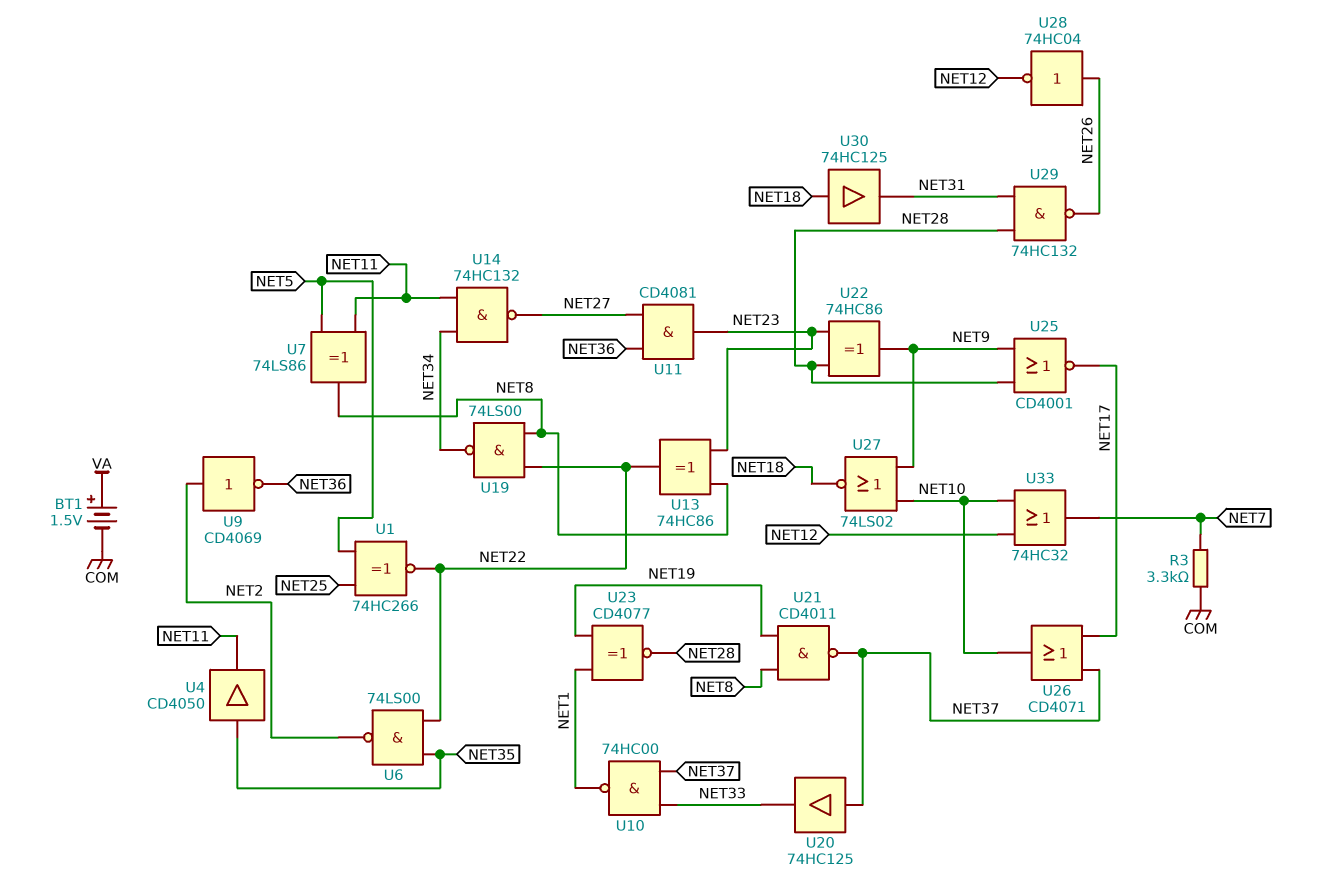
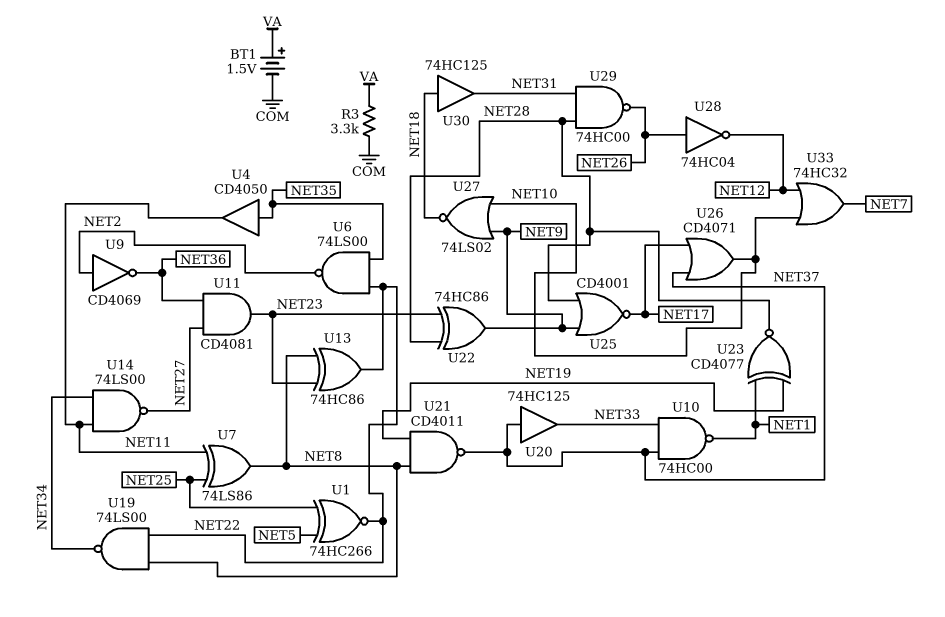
R3: 3.3k (COM, NET7) -> 3.3k (COM, VA)
U7: XOR 74LS86 (in NET5, in NET11, out NET8) -> XOR 74LS86 (in NET11, in NET25, out NET8)
U14: NAND 74HC132 (in NET11, in NET34, out NET27) -> NAND 74LS00 (in NET11, in NET34, out NET27)
U29: NAND 74HC132 (in NET28, in NET31, out NET26) -> NAND 74HC00 (in NET28, in NET31, out NET26)

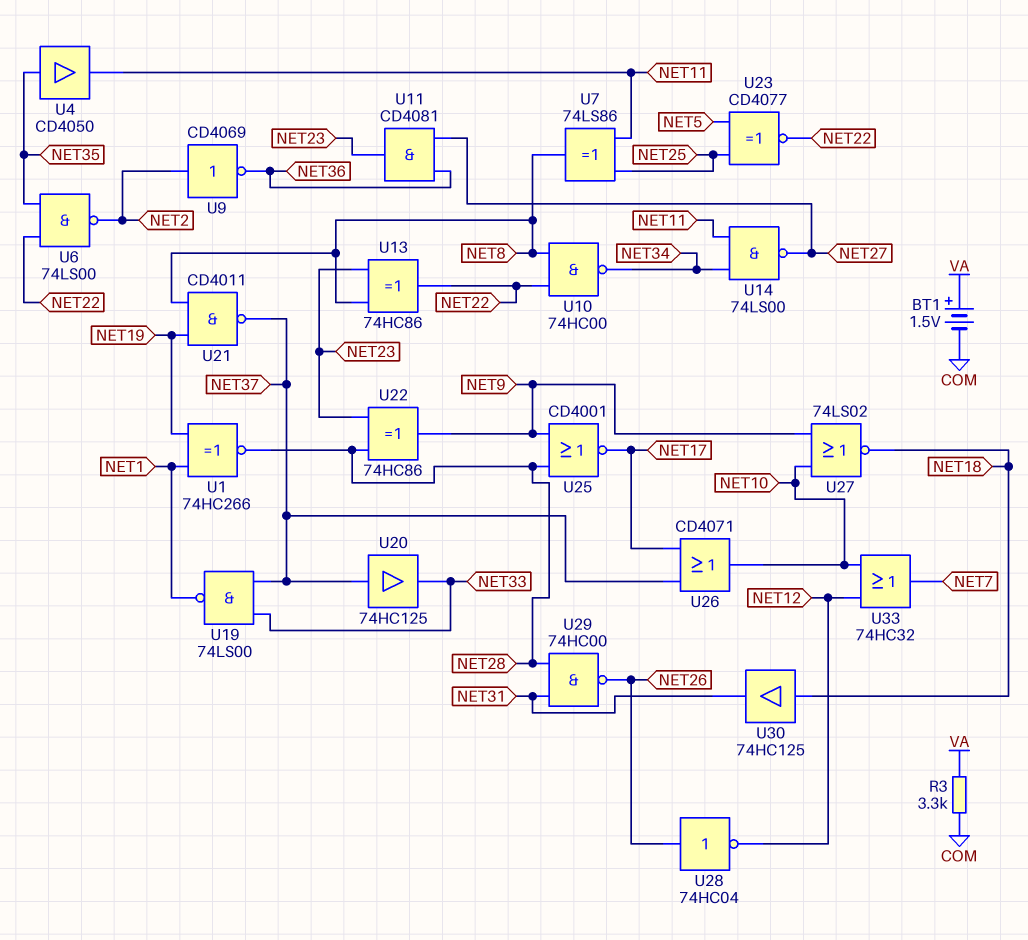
U1: XNOR 74HC266 (in NET5, in NET25, out NET22) -> XNOR 74HC266 (in NET1, in NET19, out NET28)
U10: NAND 74HC00 (in NET33, in NET37, out NET1) -> NAND 74HC00 (in NET8, in NET22, out NET34)
U19: NAND 74LS00 (in NET8, in NET22, out NET34) -> NAND 74LS00 (in NET33, in NET37, out NET1)
U23: XNOR CD4077 (in NET1, in NET19, out NET28) -> XNOR CD4077 (in NET5, in NET25, out NET22)

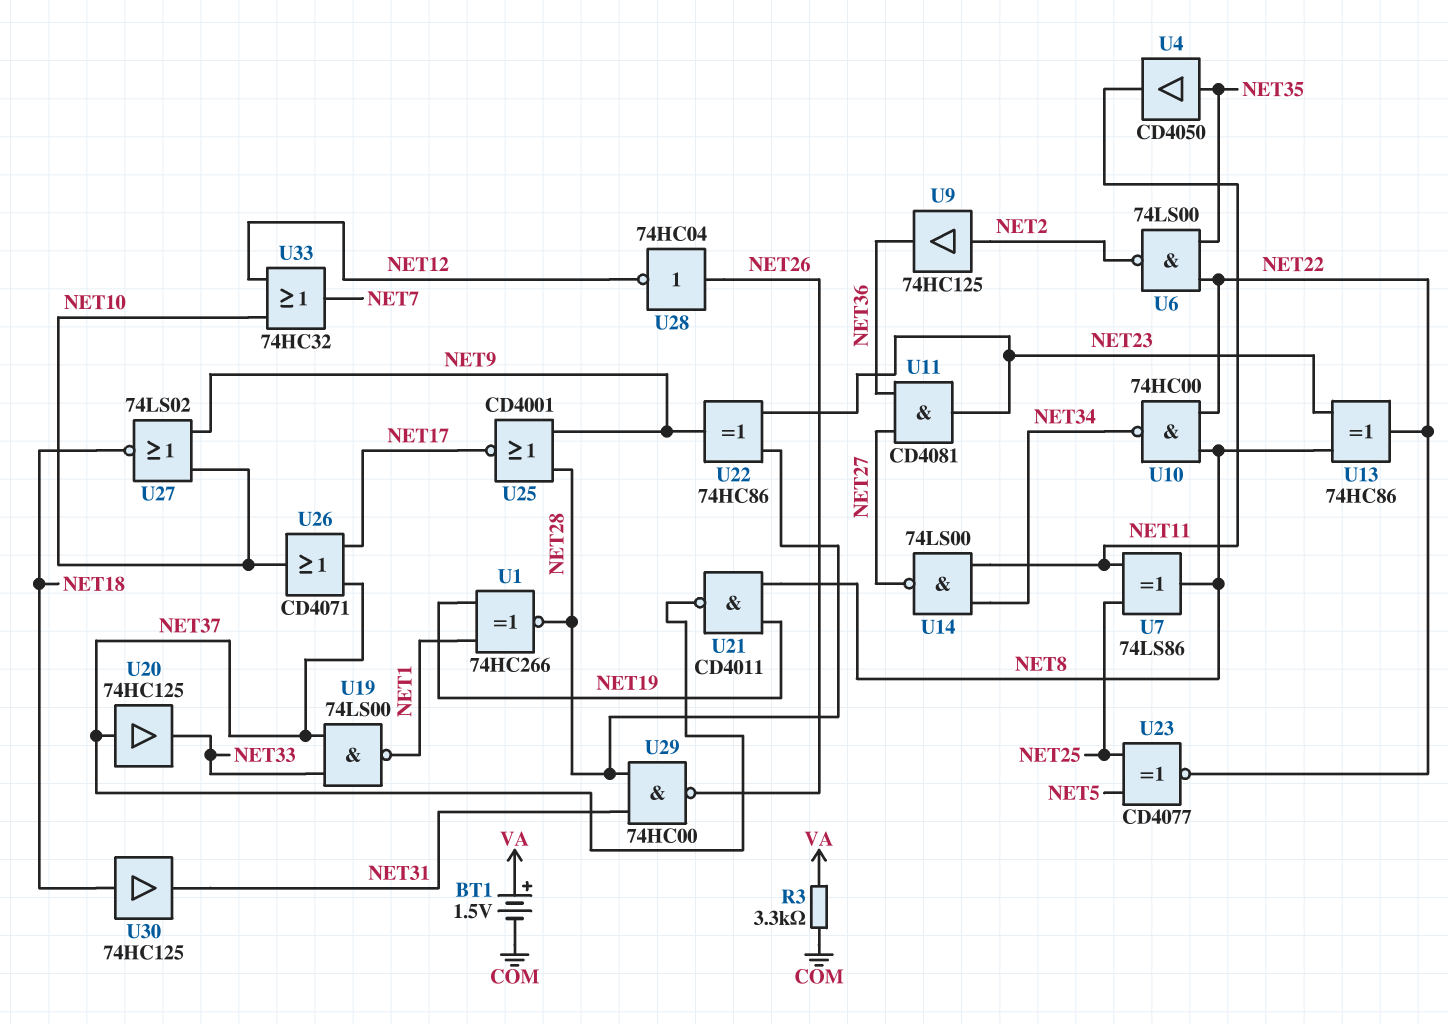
U9: NOT CD4069 (in NET2, out NET36) -> buffer 74HC125 (in NET2, out NET36)

